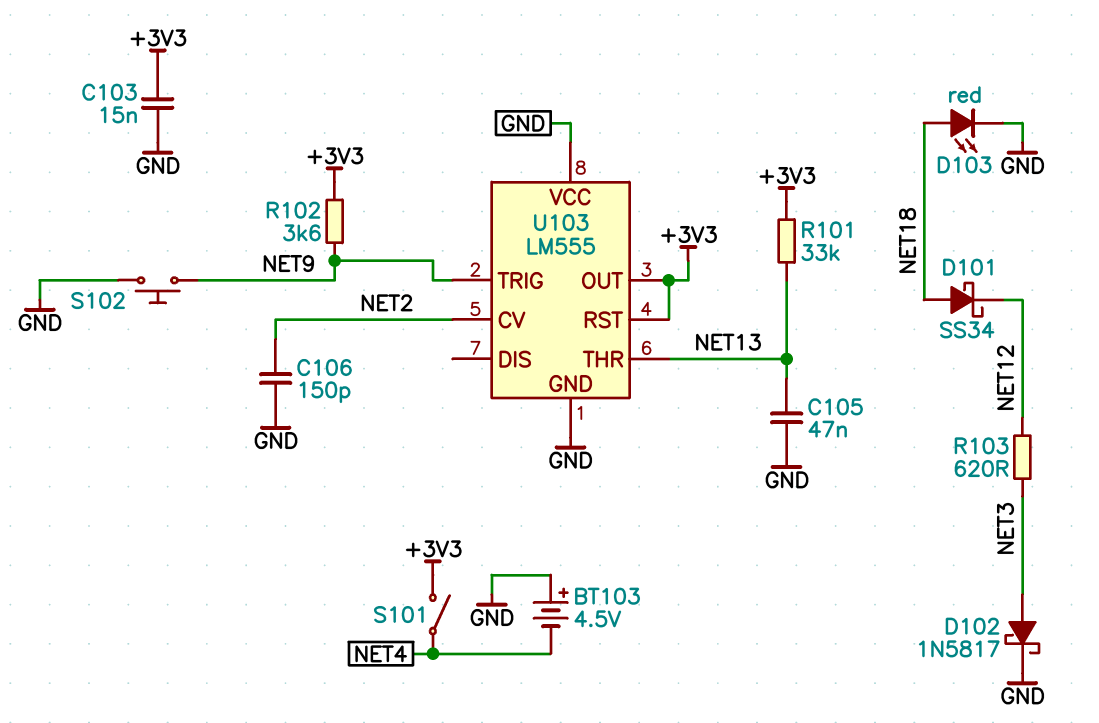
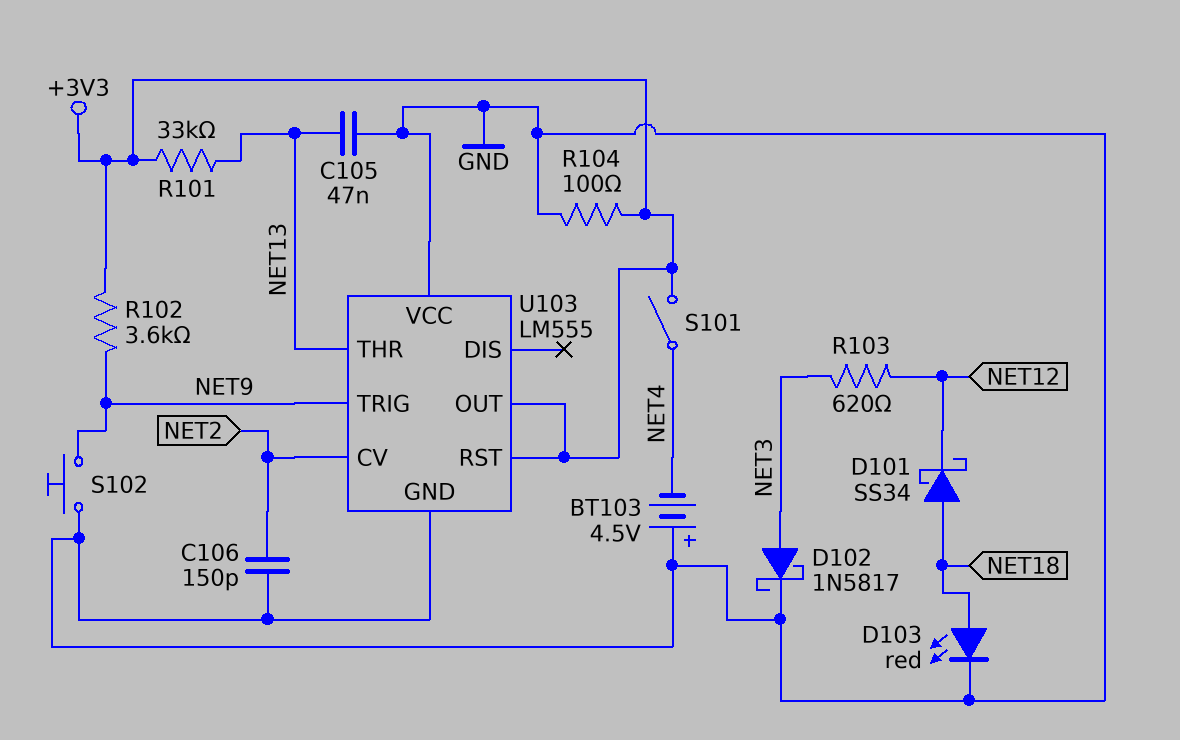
C103: 15nF (+3V3, GND) -> none
R104: none -> 100 (+3V3, GND)

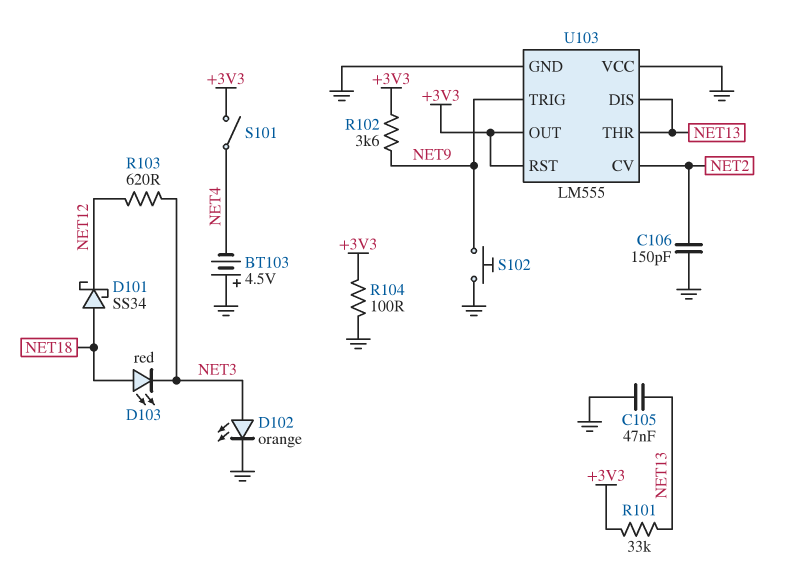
D102: schottky 1N5817 (A NET3, K GND) -> LED orange (A NET3, K GND)
D103: LED red (A NET18, K GND) -> LED red (A NET18, K NET3)
U103 pin DIS: none -> NET13

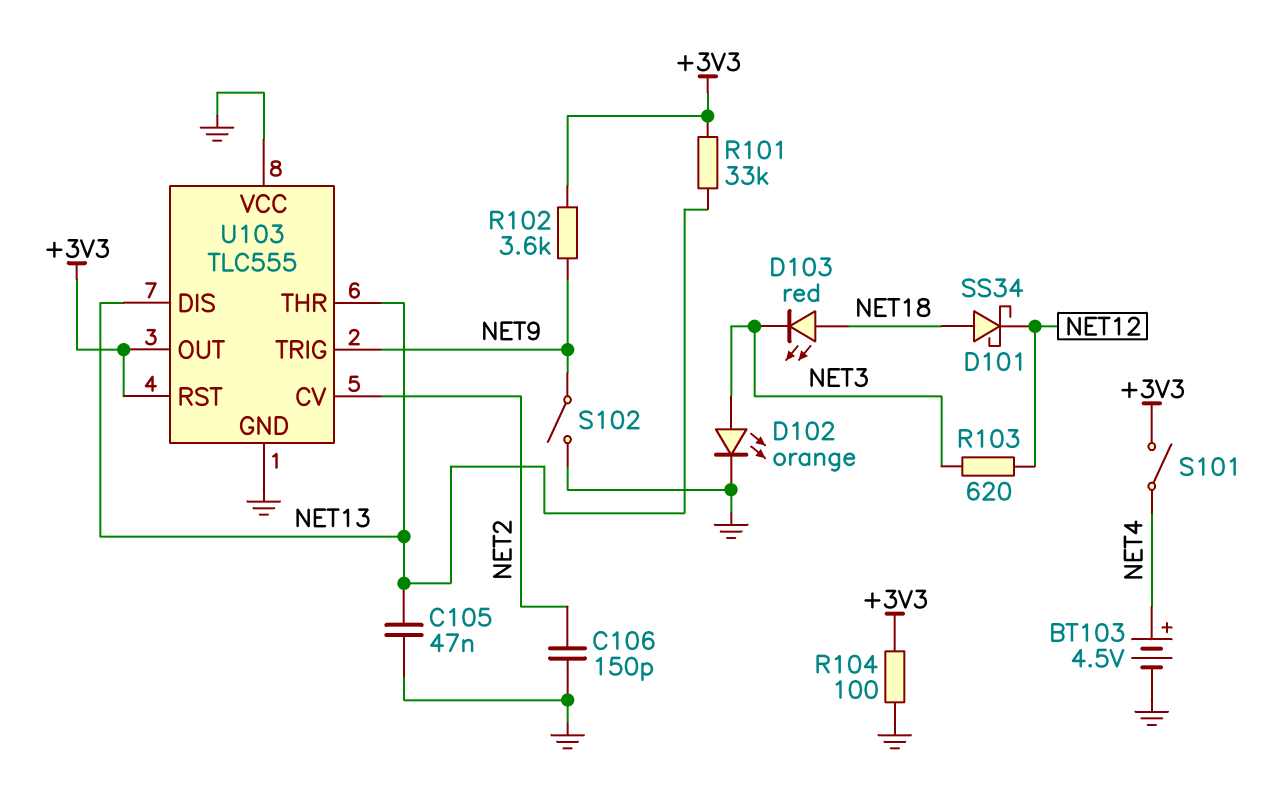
BT103: 4.5V (plus GND, minus NET4) -> 4.5V (plus NET4, minus GND)
S102: button (GND, NET9) -> switch (GND, NET9)
U103: LM555 -> TLC555

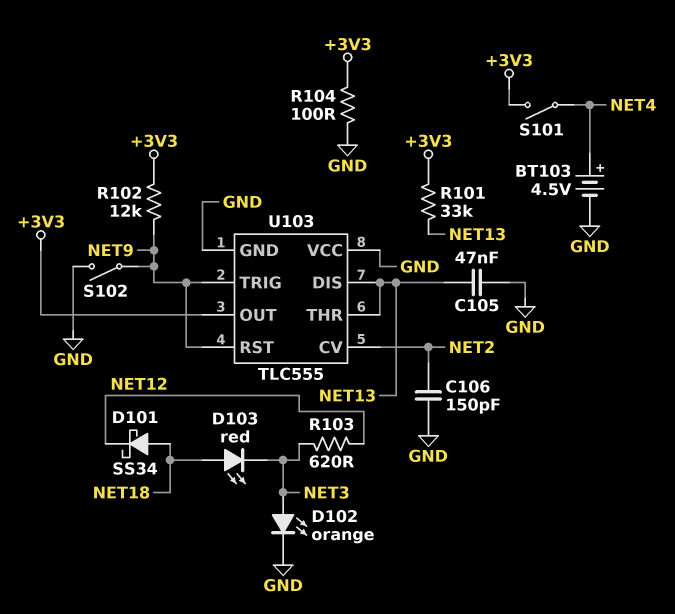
R102: 3.6k (+3V3, NET9) -> 12k (+3V3, NET9)
U103 pin RST: +3V3 -> NET9

